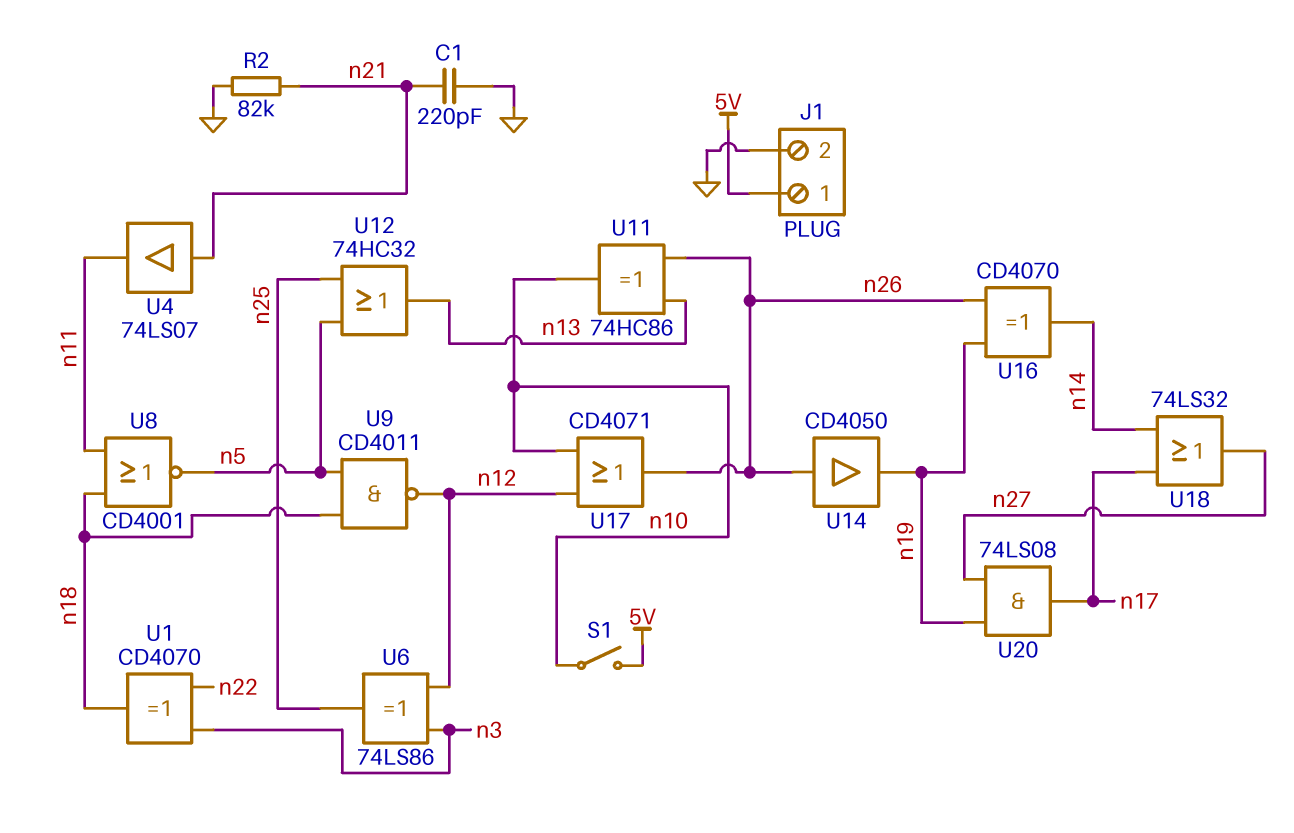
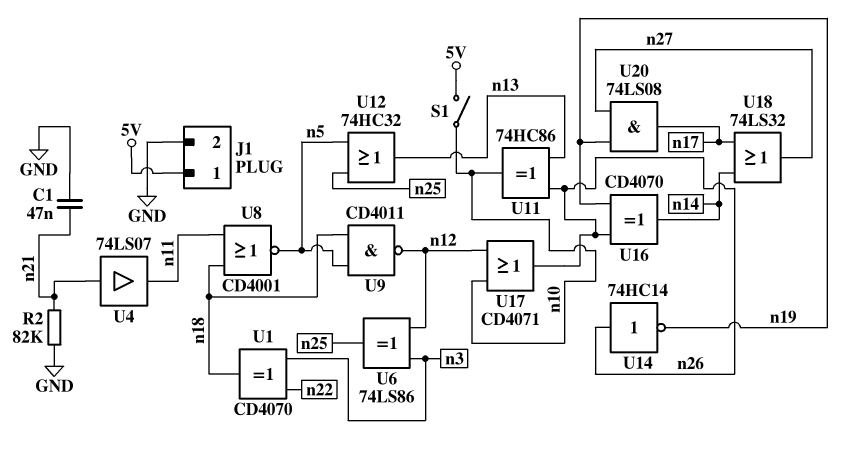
C1: 220pF (GND, n21) -> 47nF (GND, n21)
U14: buffer CD4050 (in n26, out n19) -> NOT 74HC14 (in n26, out n19)

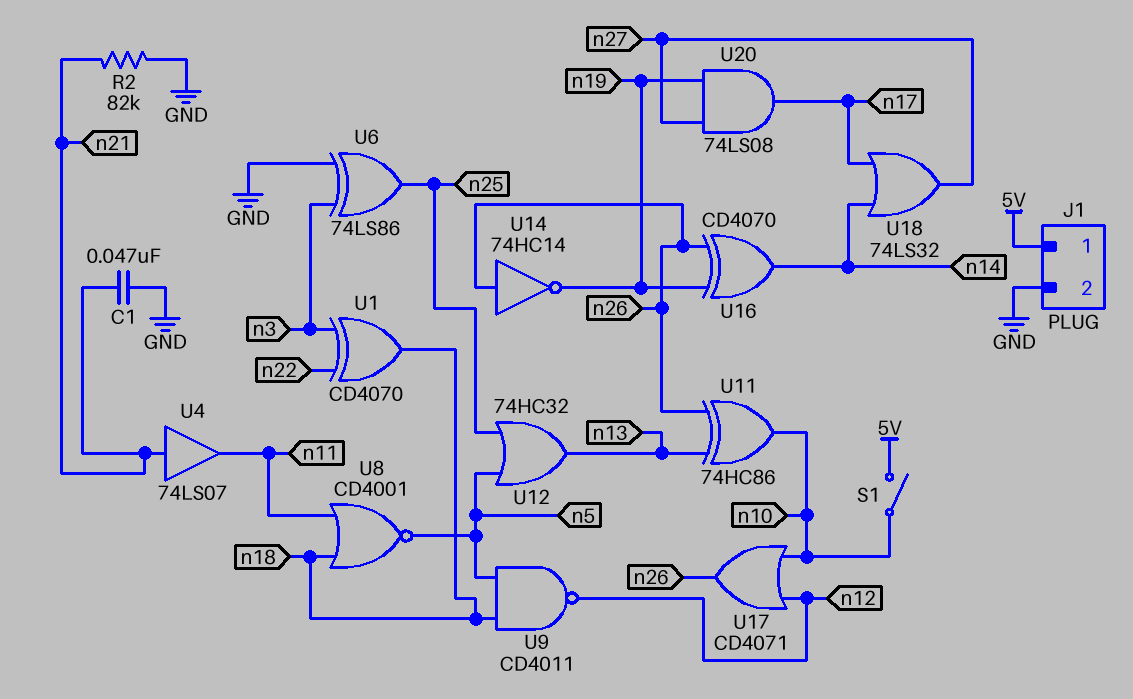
U6: XOR 74LS86 (in n3, in n12, out n25) -> XOR 74LS86 (in GND, in n3, out n25)

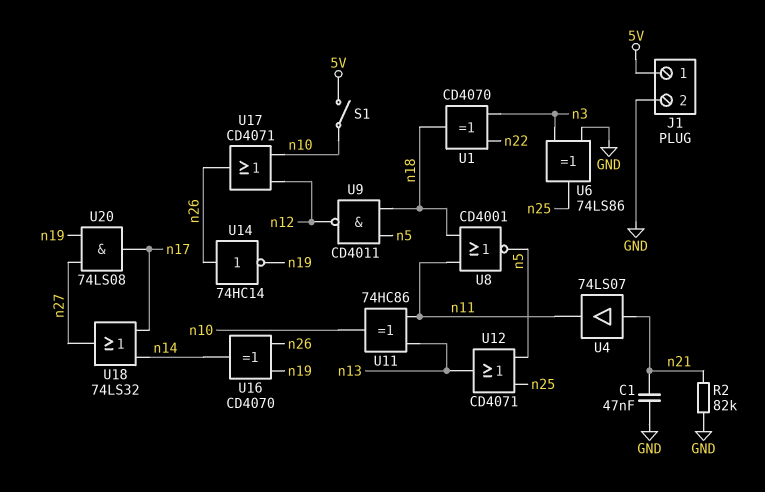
U11: XOR 74HC86 (in n13, in n26, out n10) -> XOR 74HC86 (in n11, in n13, out n10)
U12: OR 74HC32 (in n5, in n25, out n13) -> OR CD4071 (in n5, in n25, out n13)

